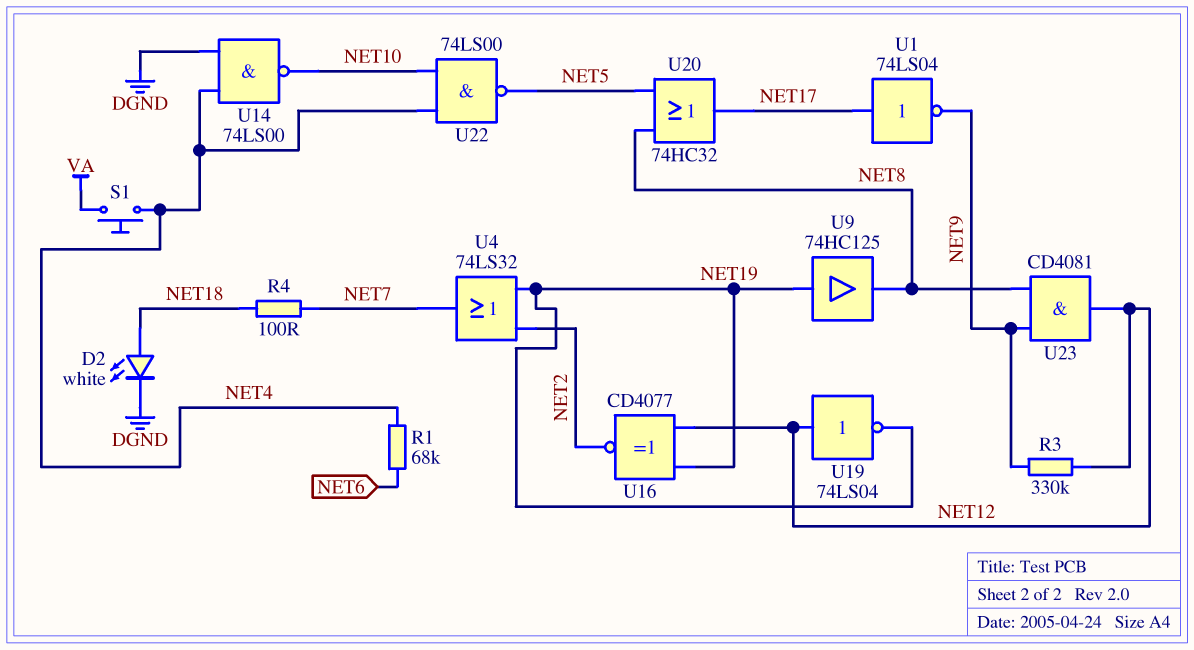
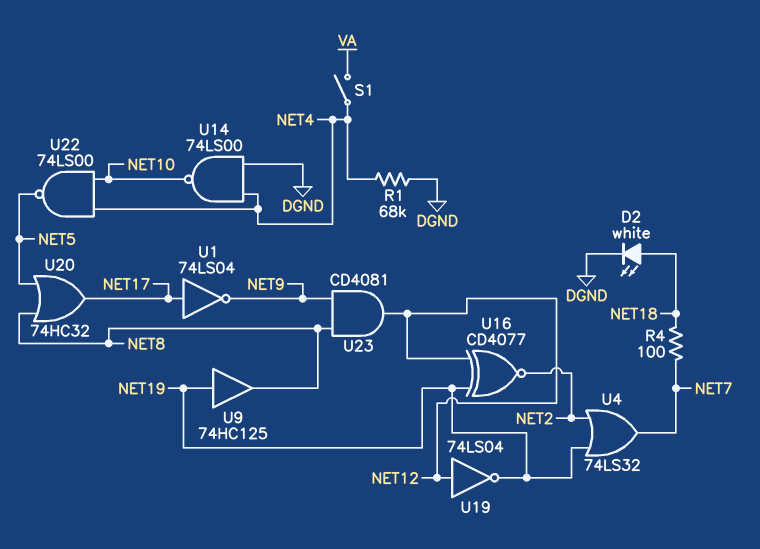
R1: 68k (NET4, NET6) -> 68k (DGND, NET4)
R3: 330k (NET9, NET12) -> none
S1: button (NET4, VA) -> switch (NET4, VA)

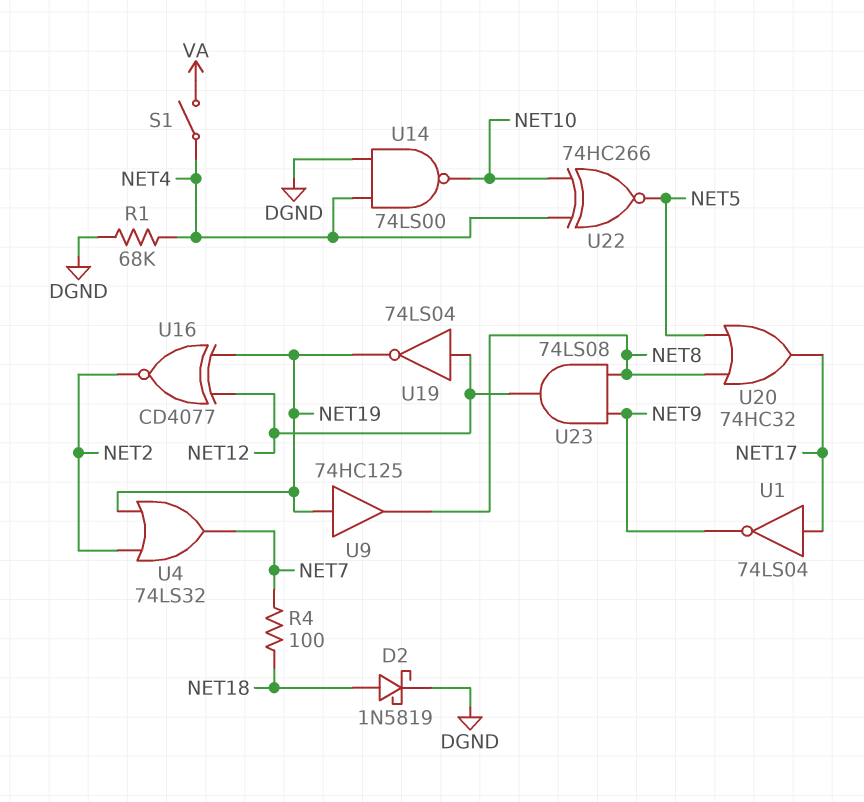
D2: LED white (A NET18, K DGND) -> schottky 1N5819 (A NET18, K DGND)
U22: NAND 74LS00 (in NET4, in NET10, out NET5) -> XNOR 74HC266 (in NET4, in NET10, out NET5)
U23: AND CD4081 (in NET8, in NET9, out NET12) -> AND 74LS08 (in NET8, in NET9, out NET12)

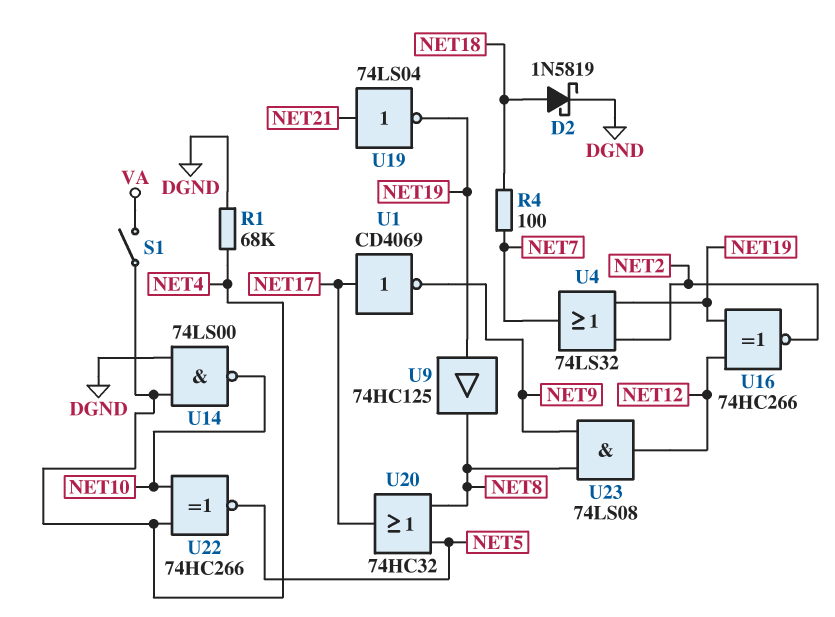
U1: NOT 74LS04 (in NET17, out NET9) -> NOT CD4069 (in NET17, out NET9)
U16: XNOR CD4077 (in NET12, in NET19, out NET2) -> XNOR 74HC266 (in NET12, in NET19, out NET2)
U19: NOT 74LS04 (in NET12, out NET19) -> NOT 74LS04 (in NET21, out NET19)

